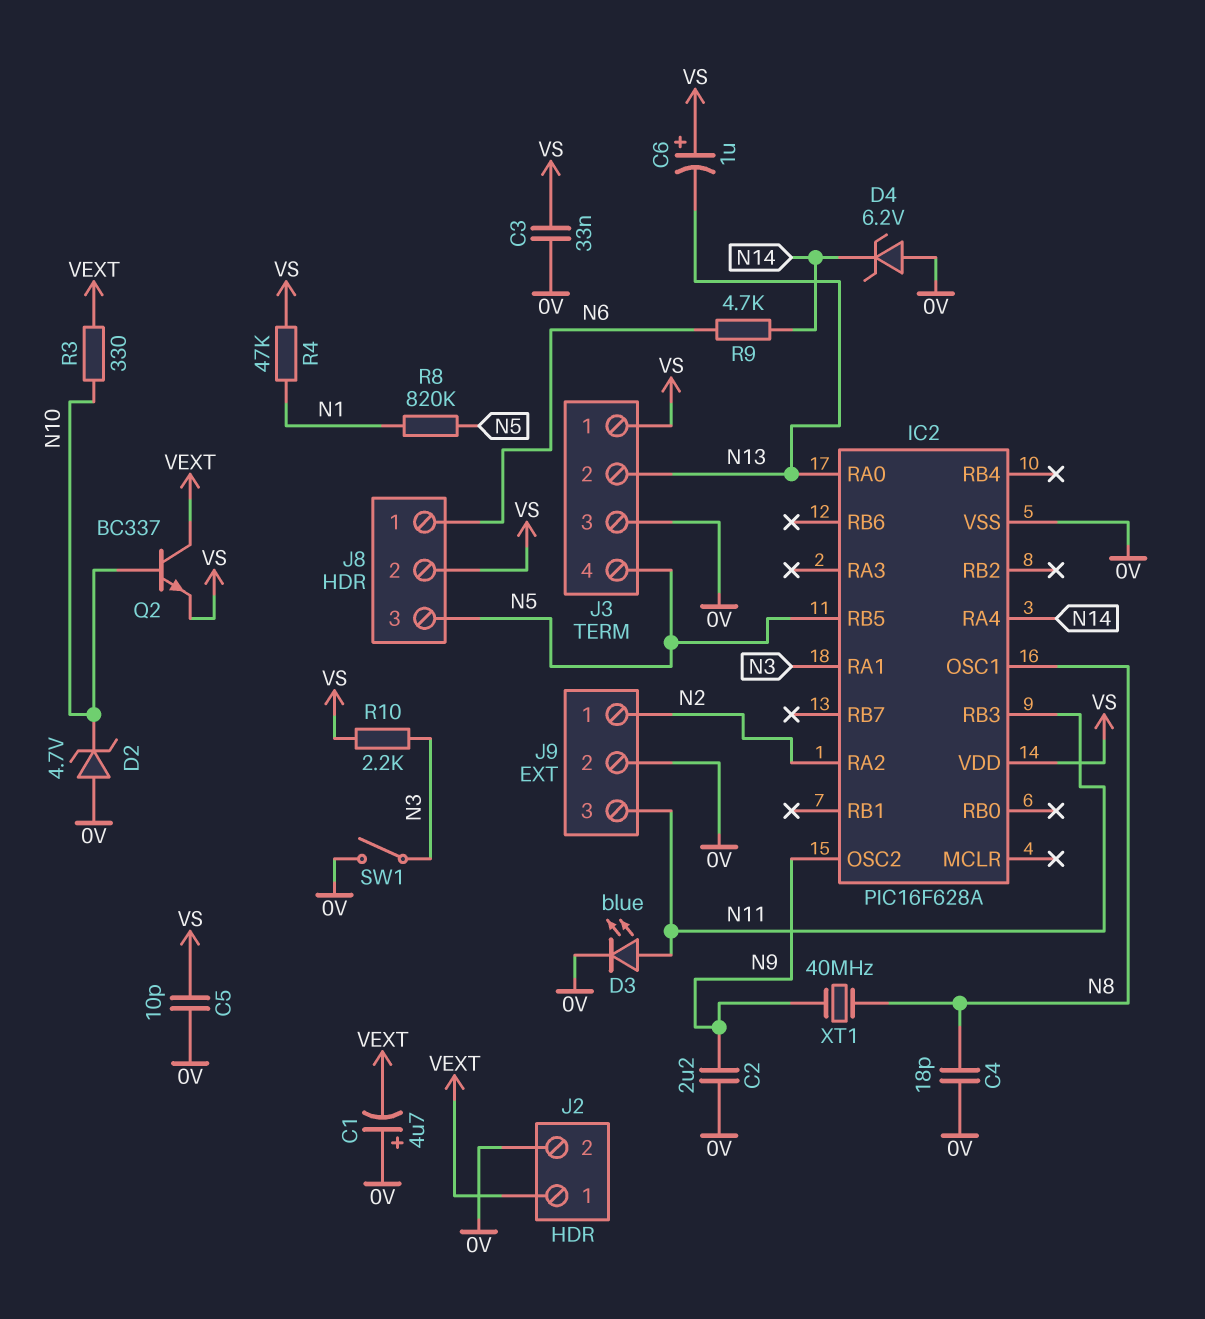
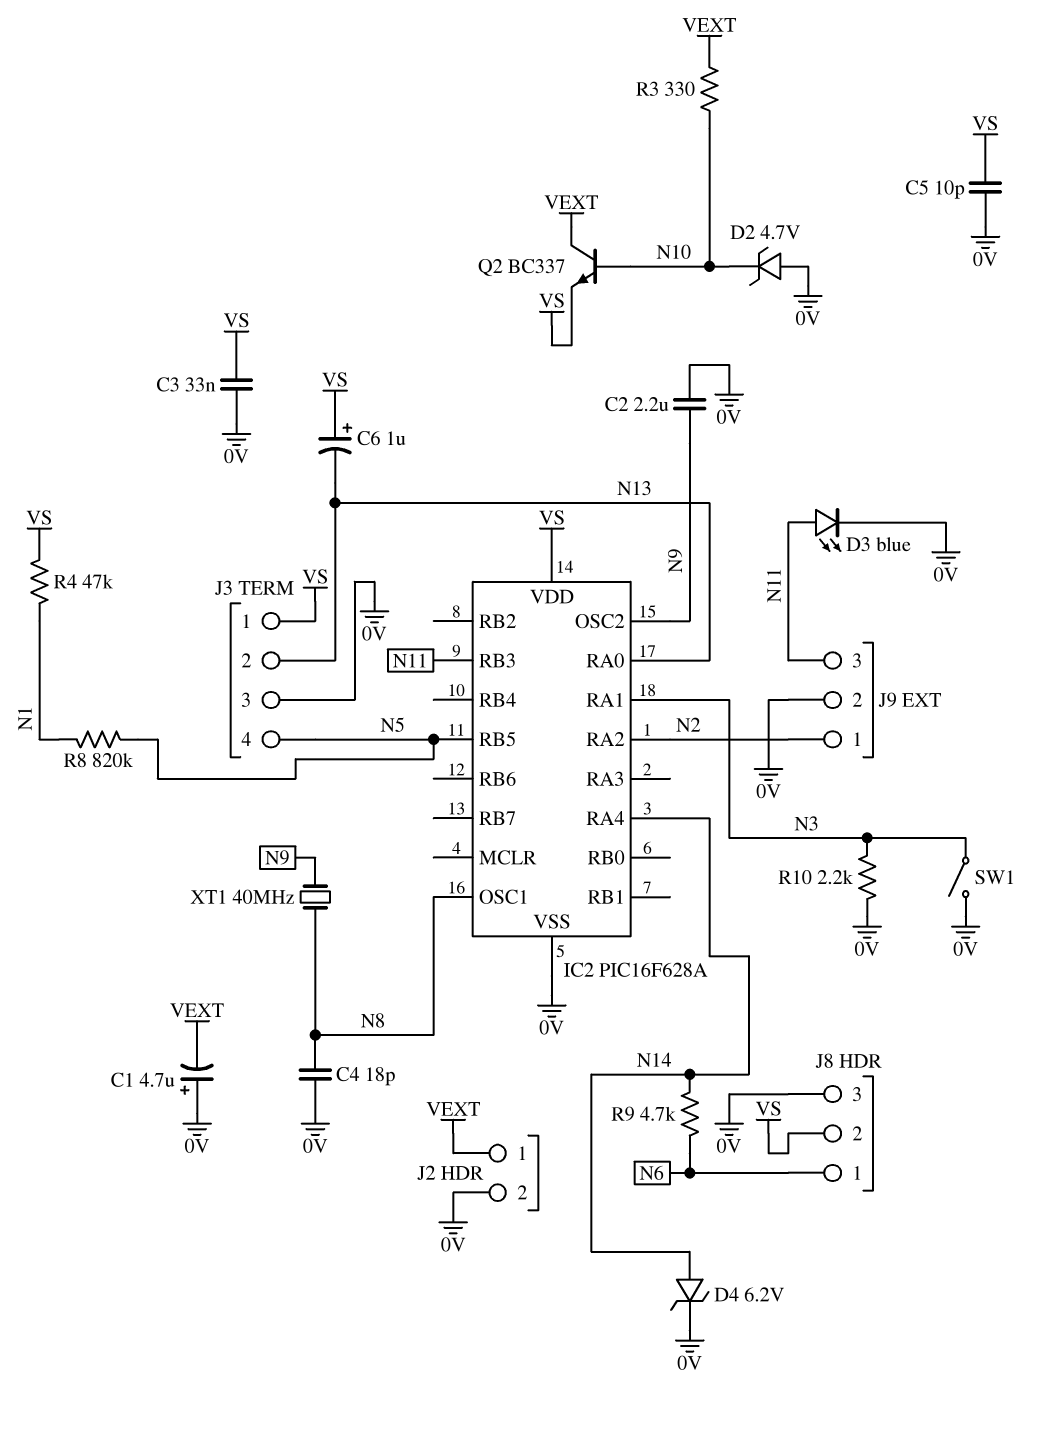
D4: zener 6.2V (A 0V, K N14) -> zener 6.2V (A N14, K 0V)
J8 pin 3: N5 -> 0V
R10: 2.2k (N3, VS) -> 2.2k (0V, N3)

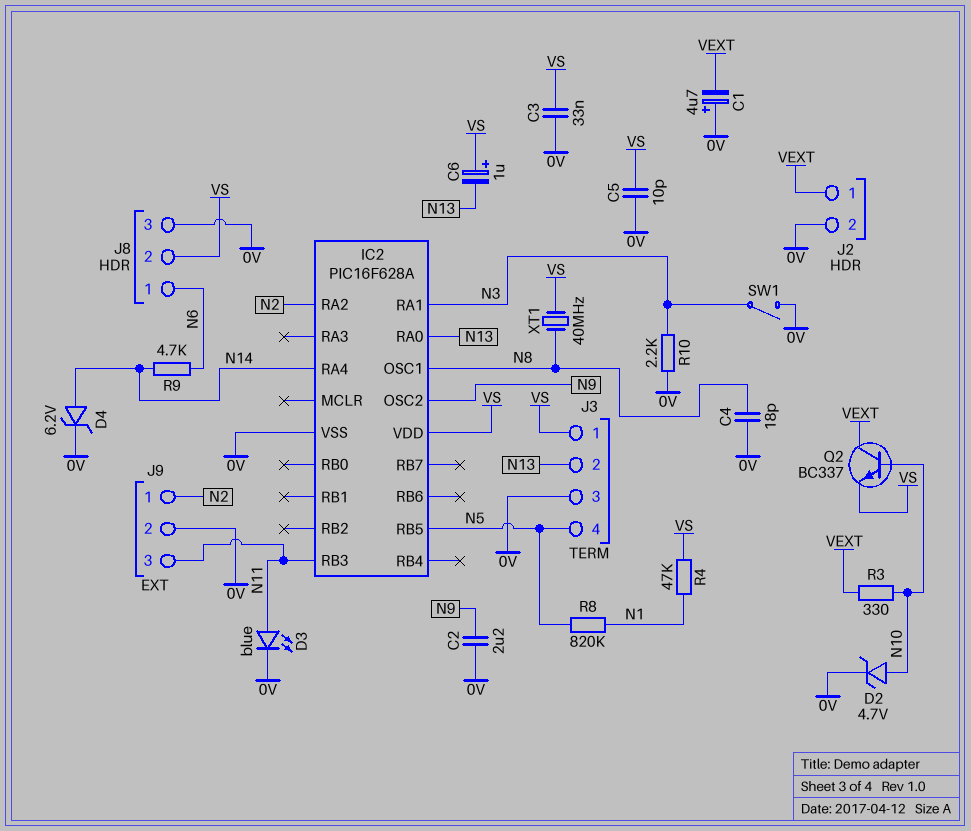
D2: zener 4.7V (A 0V, K N10) -> zener 4.7V (A N10, K 0V)
XT1: 40MHz (N8, N9) -> 40MHz (N8, VS)

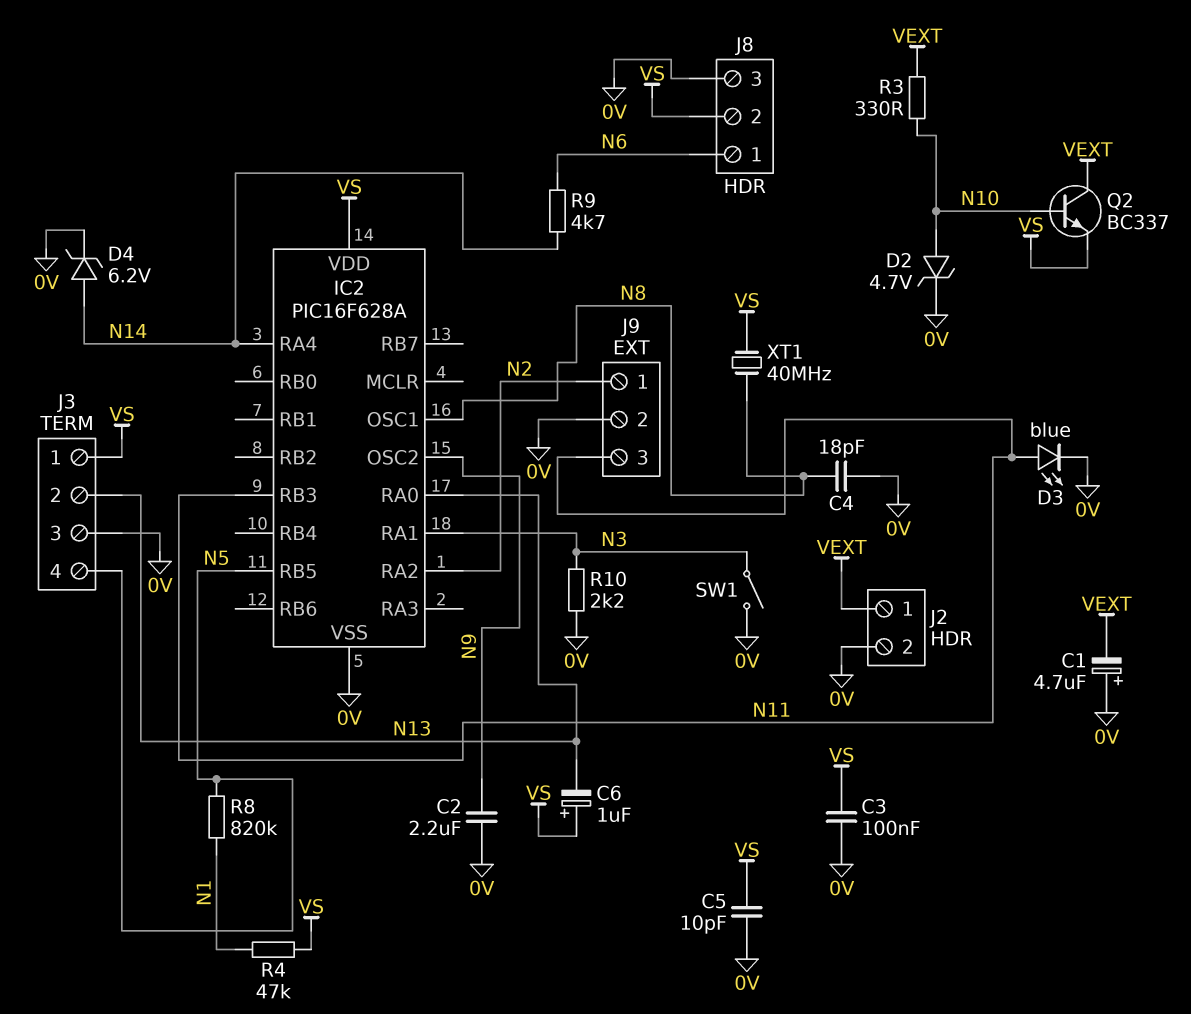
C3: 33nF (0V, VS) -> 100nF (0V, VS)

